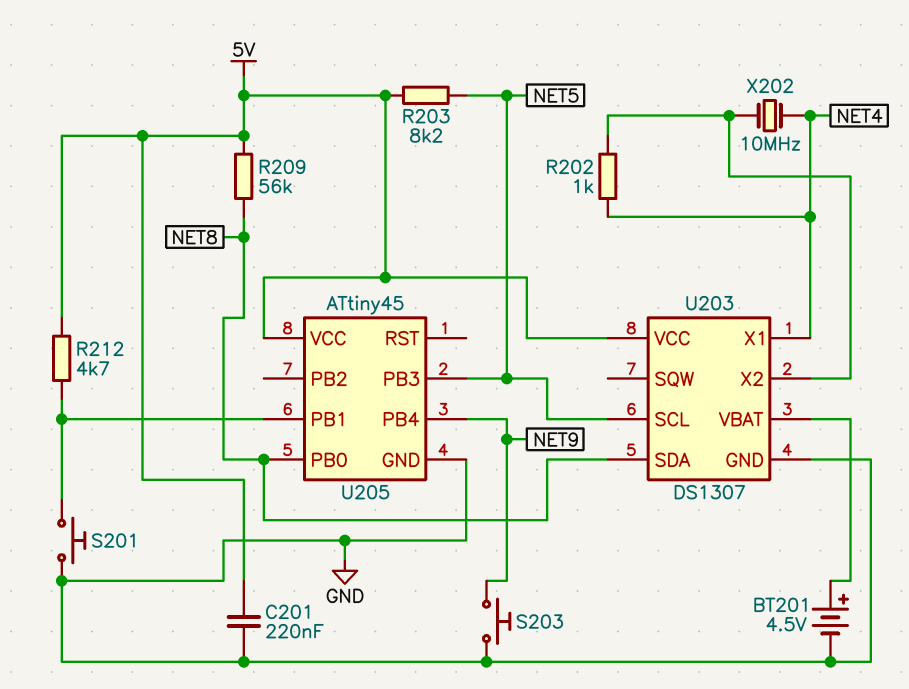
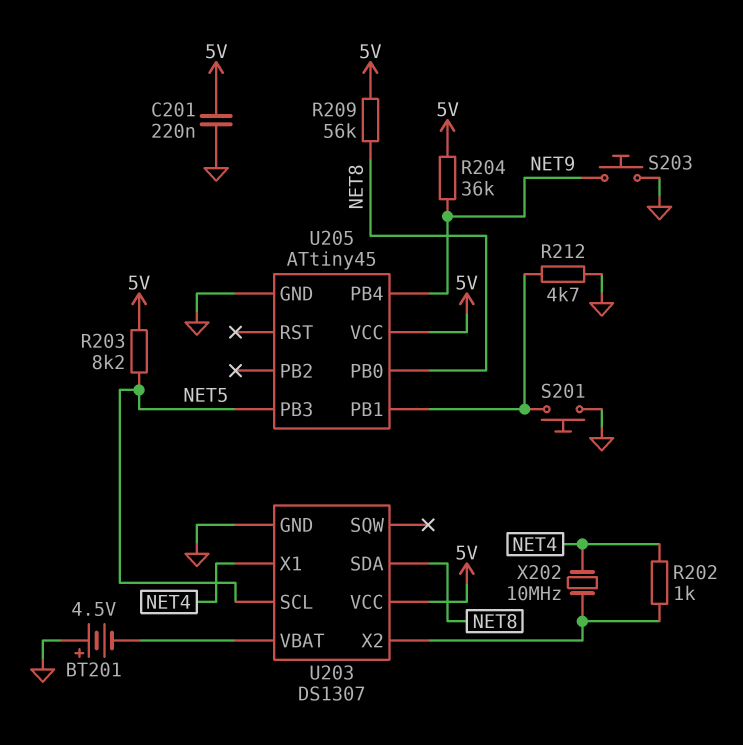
BT201: 4.5V (plus U203/VBAT, minus GND) -> 4.5V (plus GND, minus U203/VBAT)
R204: none -> 36k (5V, NET9)
R212: 4.7k (5V, U205/PB1) -> 4.7k (GND, U205/PB1)

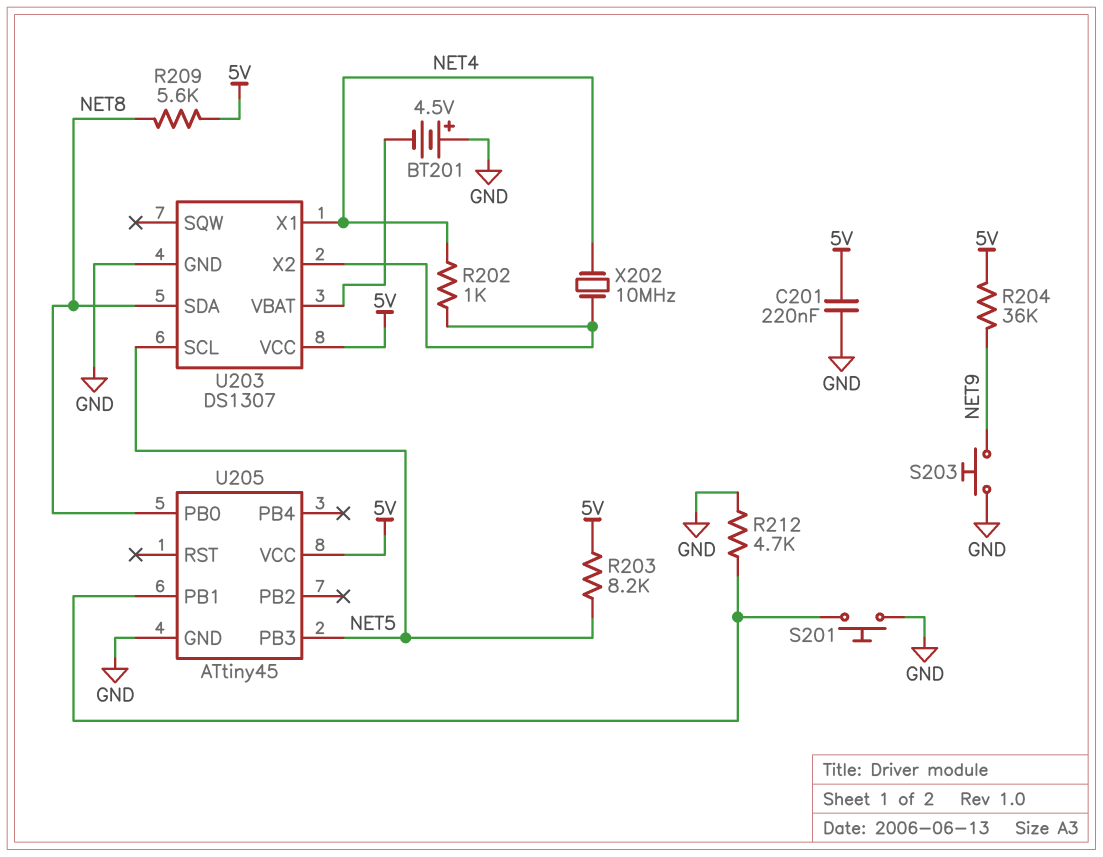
R209: 56k (5V, NET8) -> 5.6k (5V, NET8)
U205 pin PB4: NET9 -> none

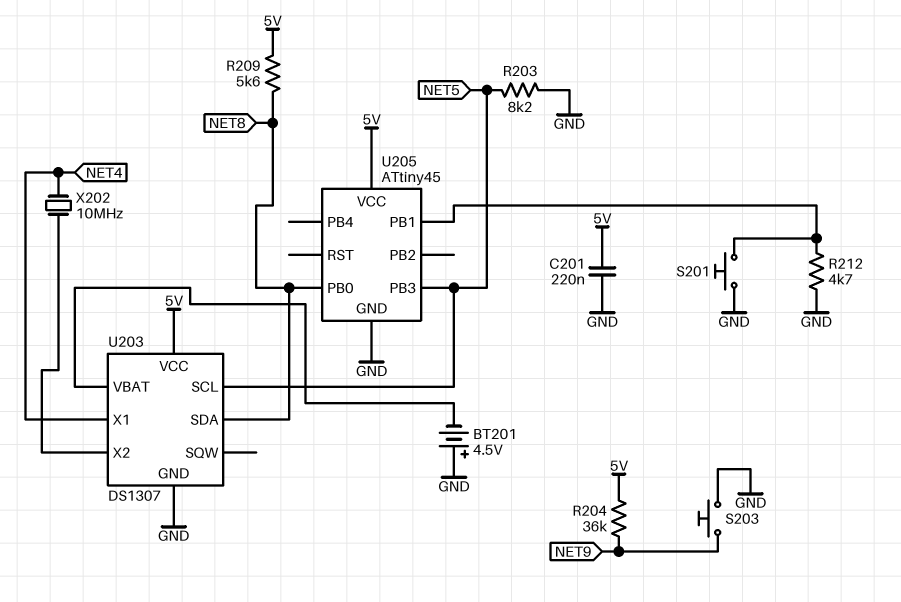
R202: 1k (NET4, U203/X2) -> none
R203: 8.2k (5V, NET5) -> 8.2k (GND, NET5)

